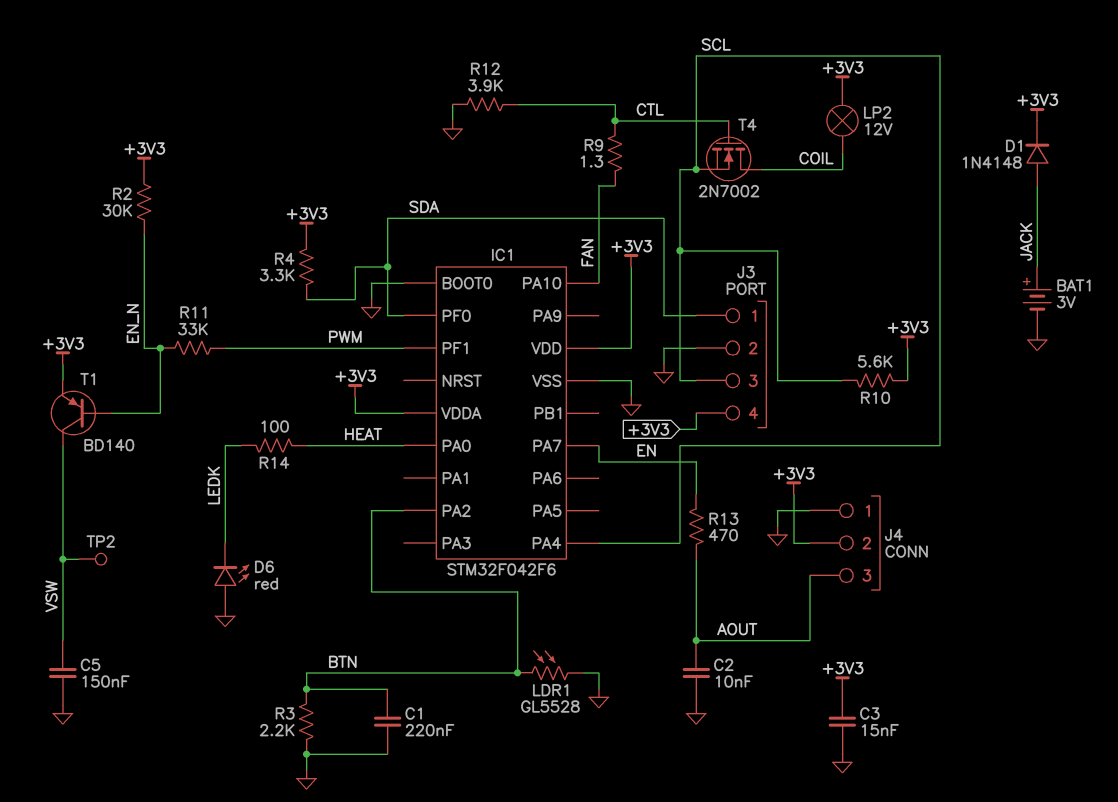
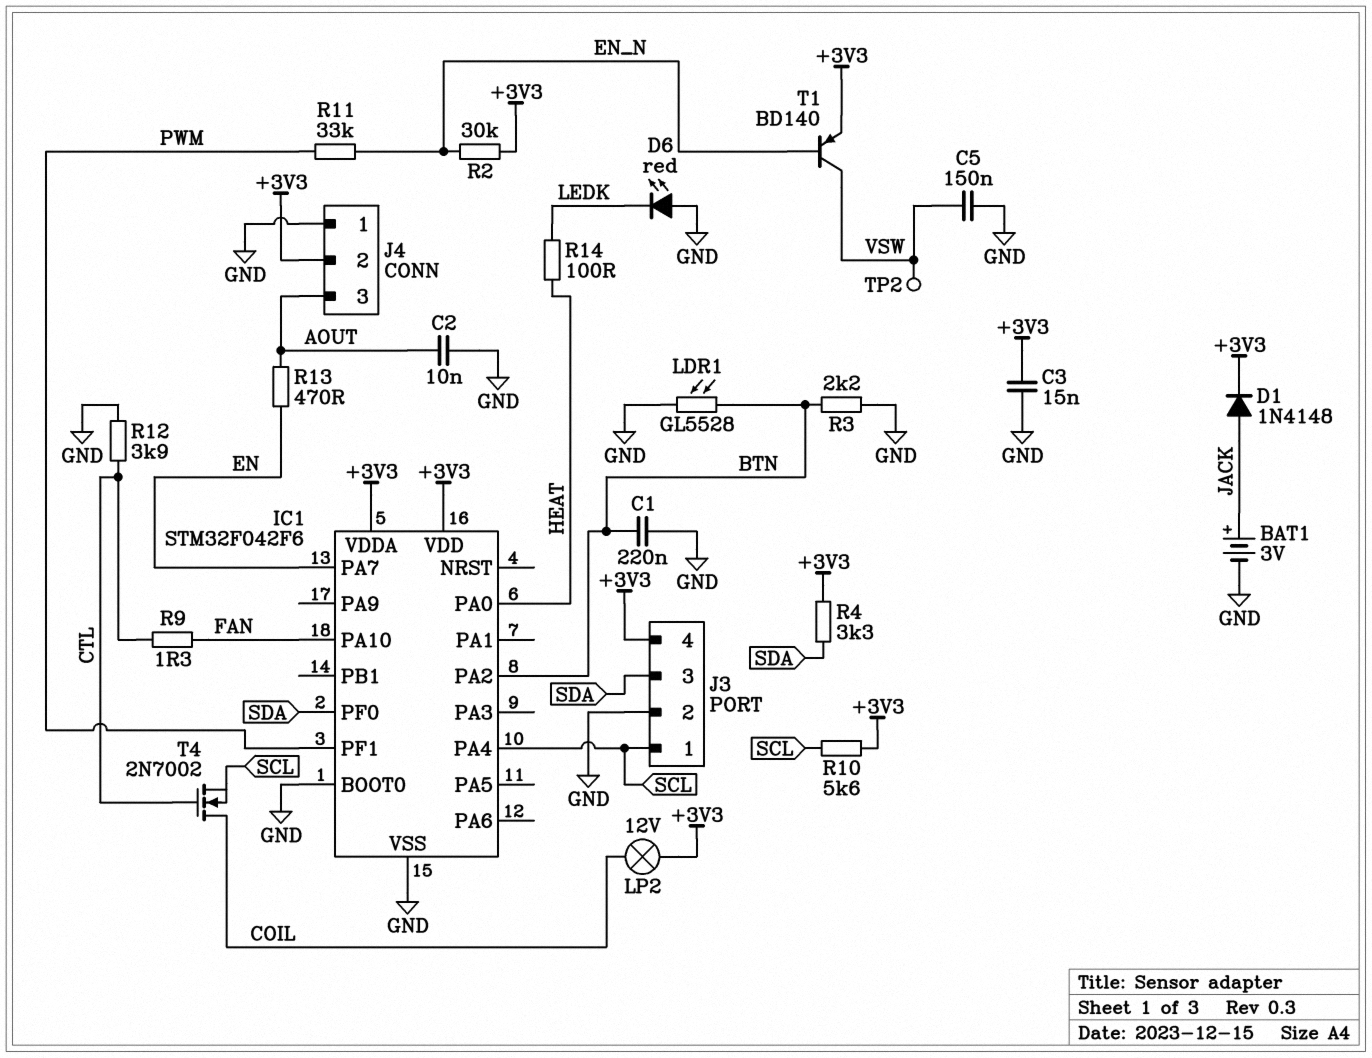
J3 pin 1: SDA -> SCL
J3 pin 3: SCL -> SDA

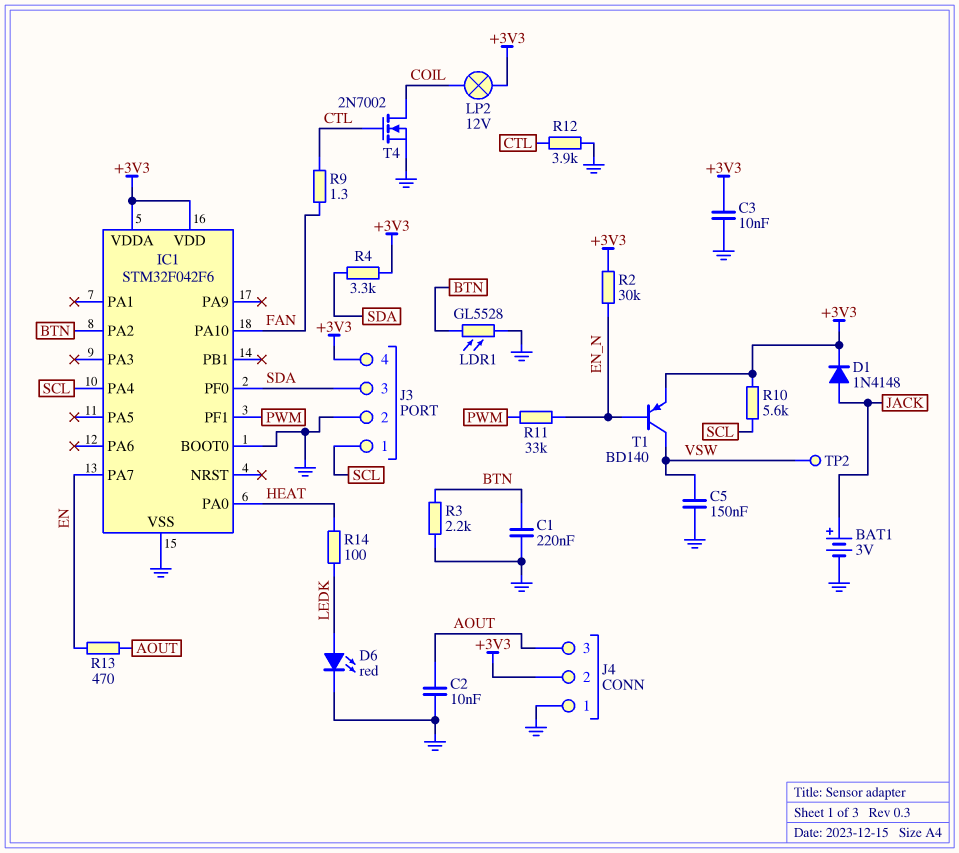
C3: 15nF (+3V3, GND) -> 10nF (+3V3, GND)
D6: LED red (A GND, K LEDK) -> LED red (A LEDK, K GND)
T4: NMOS 2N7002 (G CTL, D COIL, S SCL) -> NMOS 2N7002 (G CTL, D COIL, S GND)

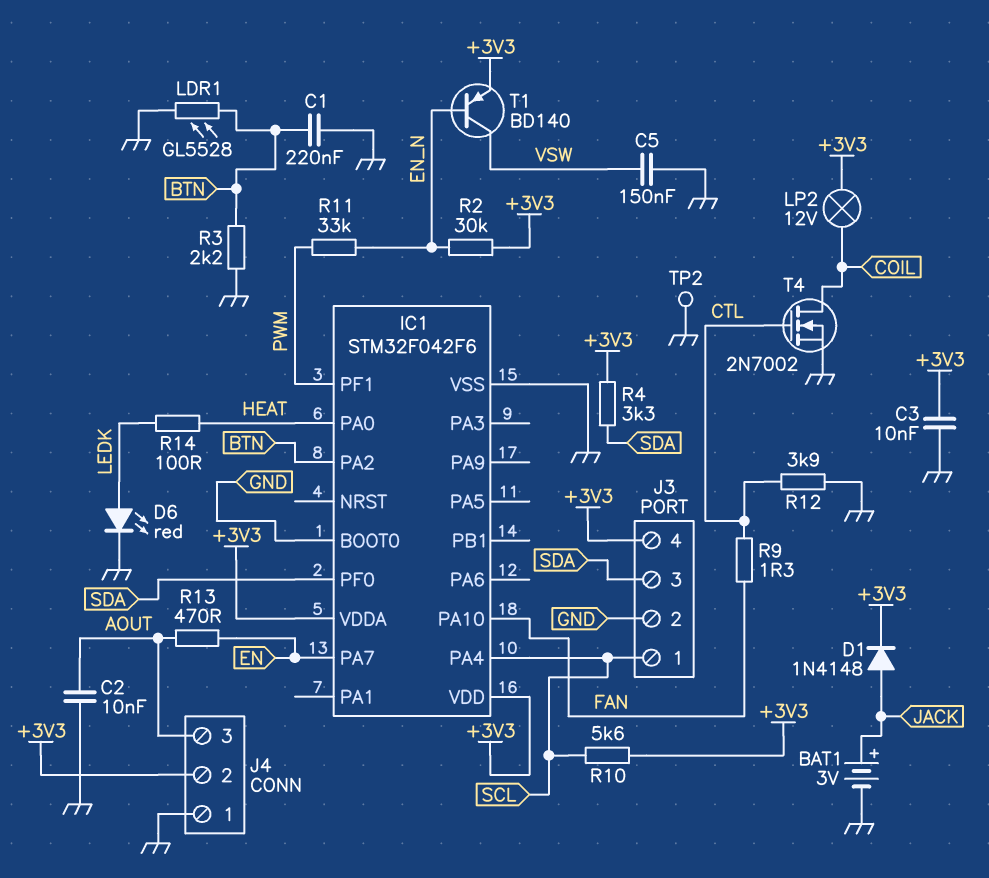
TP2: test point (VSW) -> test point (GND)

